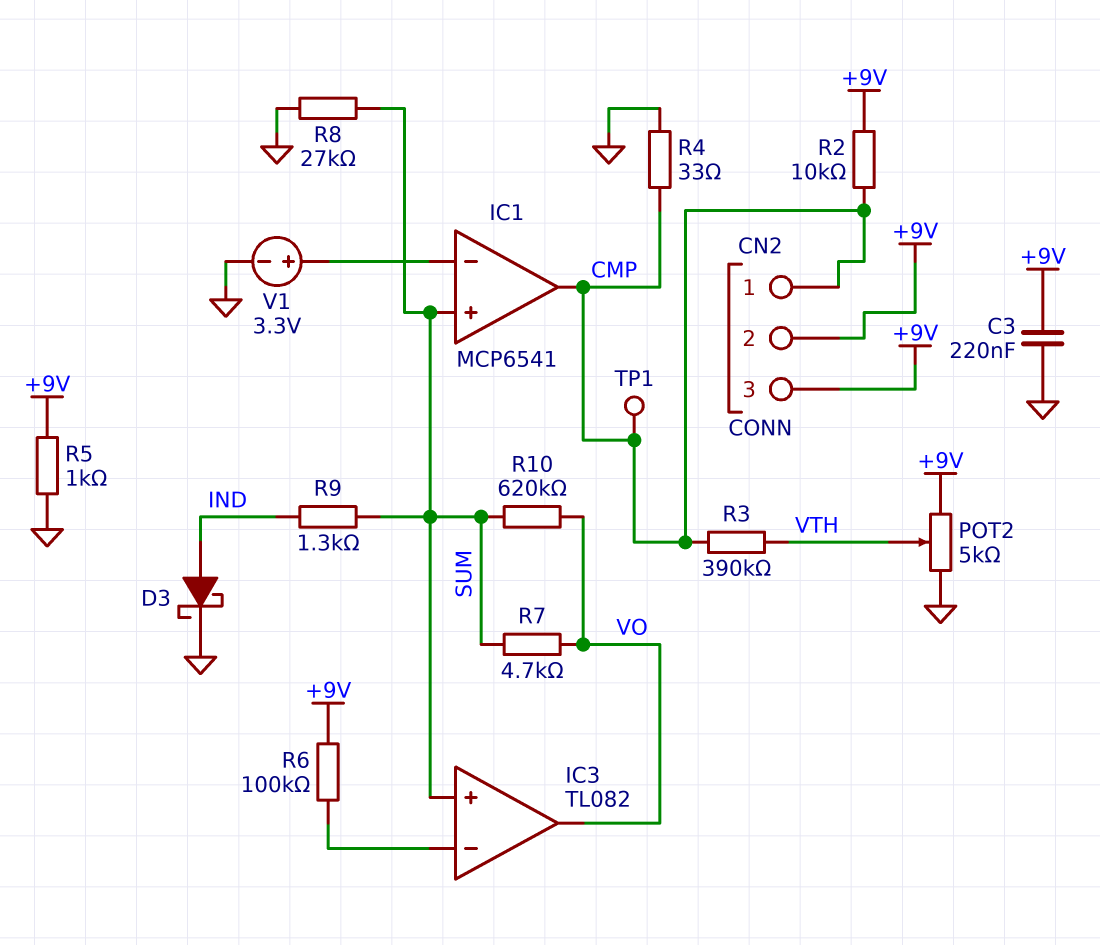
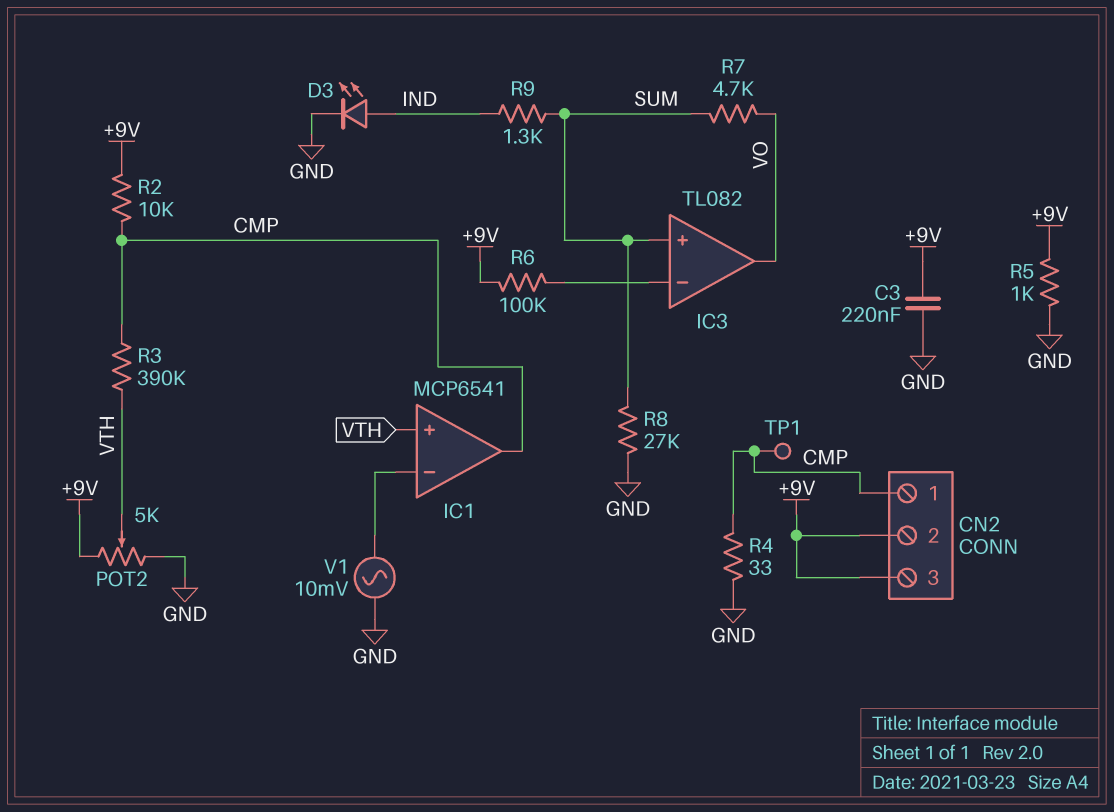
D3: schottky (A IND, K GND) -> LED (A IND, K GND)
IC1 pin in+: SUM -> VTH
R10: 620k (SUM, VO) -> none
V1: 3.3V (plus IC1/in-, minus GND) -> AC 10mV (GND, IC1/in-)

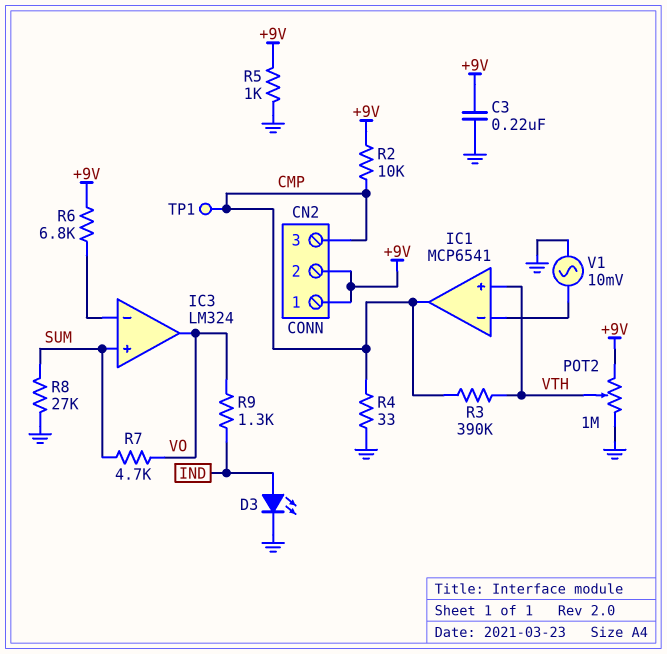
CN2 pin 1: CMP -> +9V
CN2 pin 3: +9V -> CMP
IC3: TL082 -> LM324
POT2: 5k (+9V, GND, wiper VTH) -> 1M (+9V, GND, wiper VTH)
R6: 100k (+9V, IC3/in-) -> 6.8k (+9V, IC3/in-)
R9: 1.3k (IND, SUM) -> 1.3k (IND, VO)

